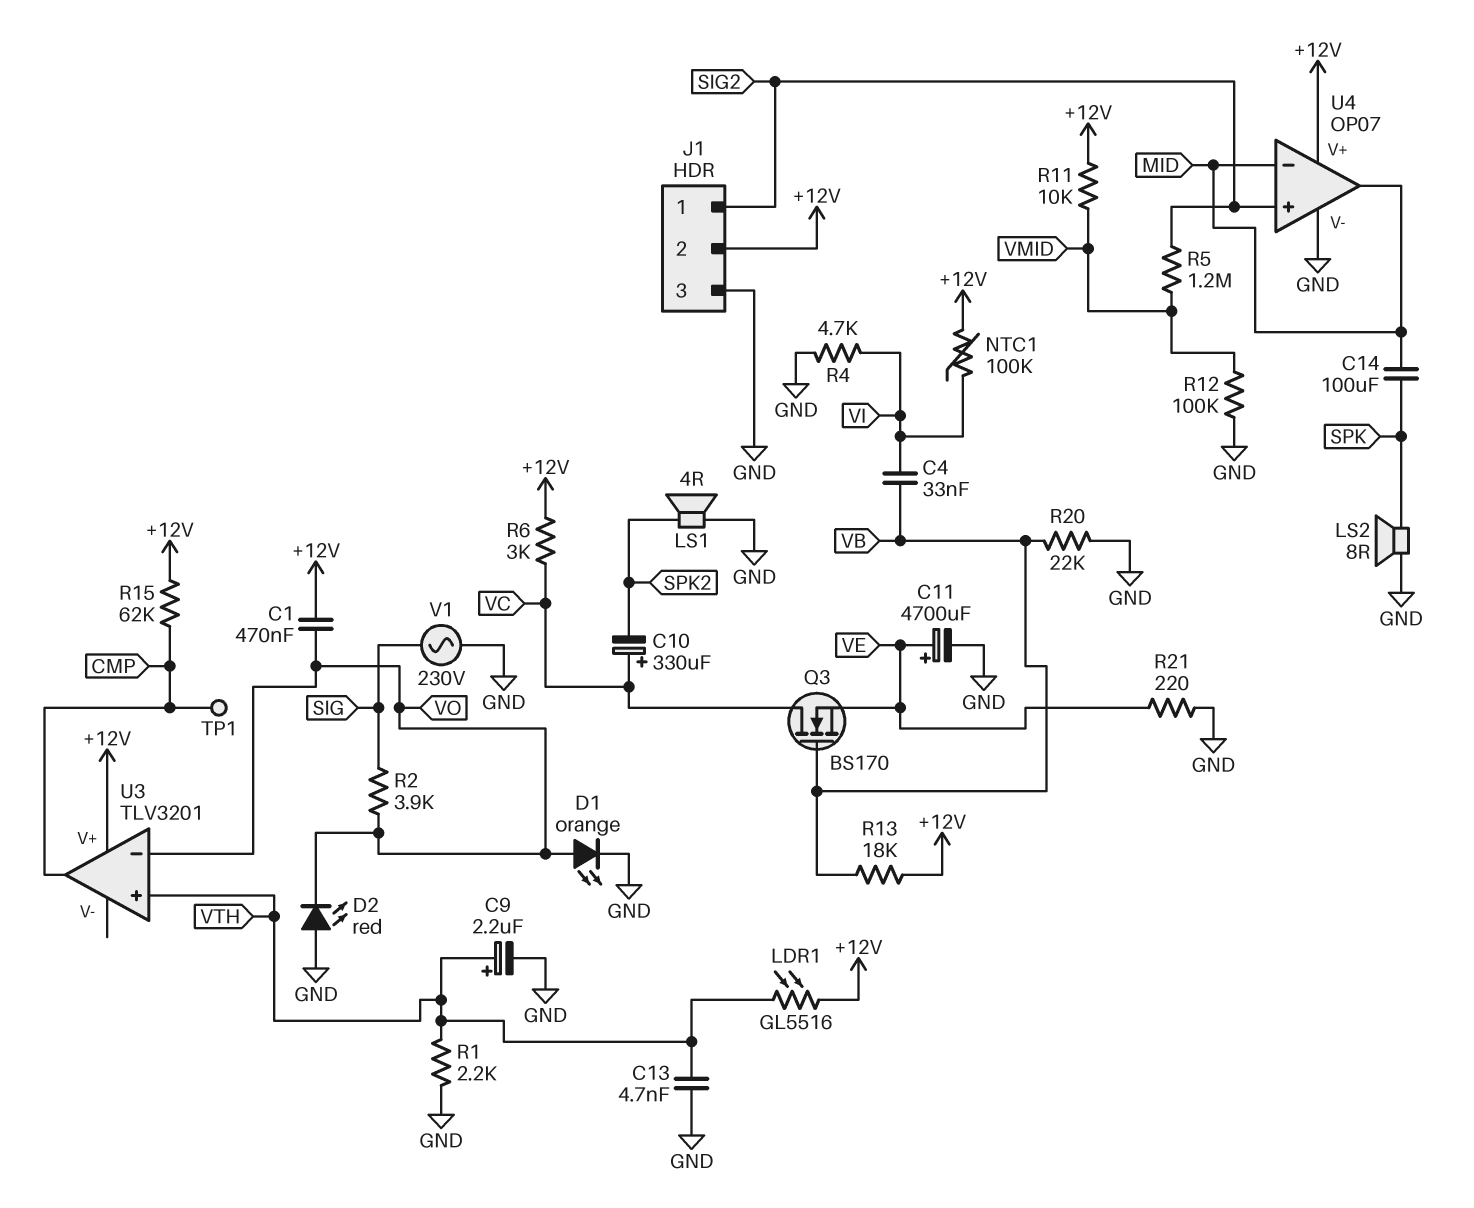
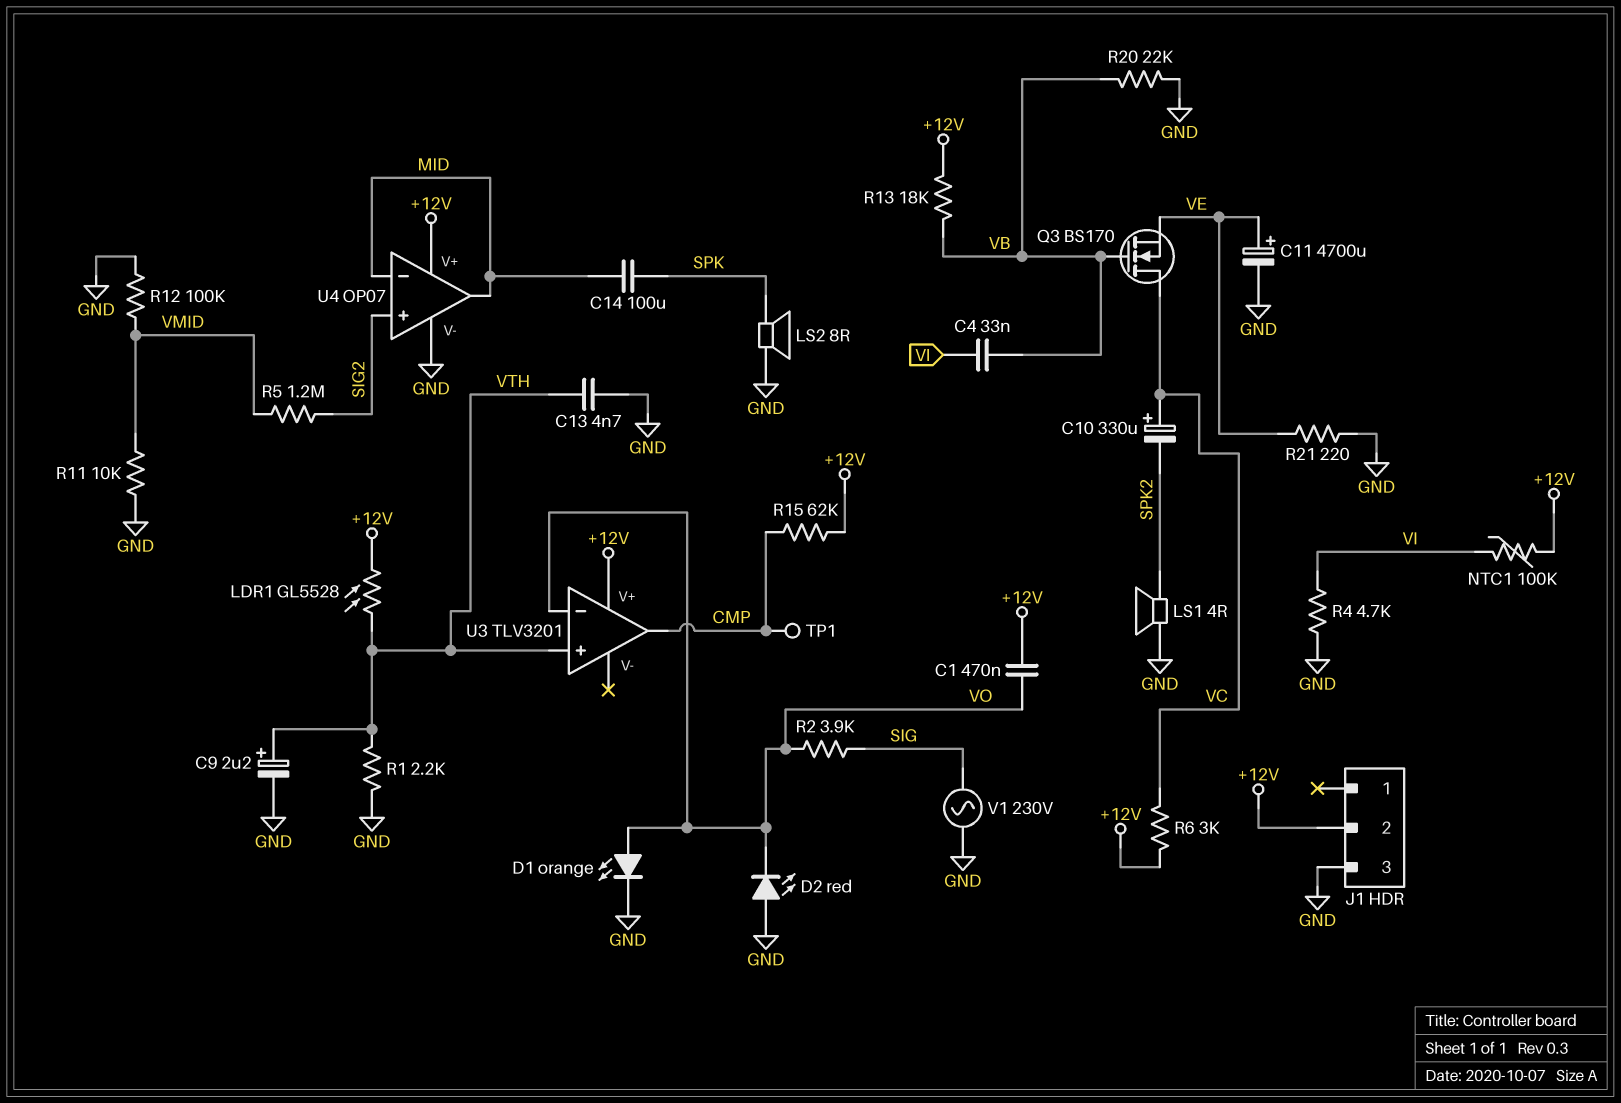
J1 pin 1: SIG2 -> none
LDR1: GL5516 (+12V, VTH) -> GL5528 (+12V, VTH)
R11: 10k (+12V, VMID) -> 10k (GND, VMID)

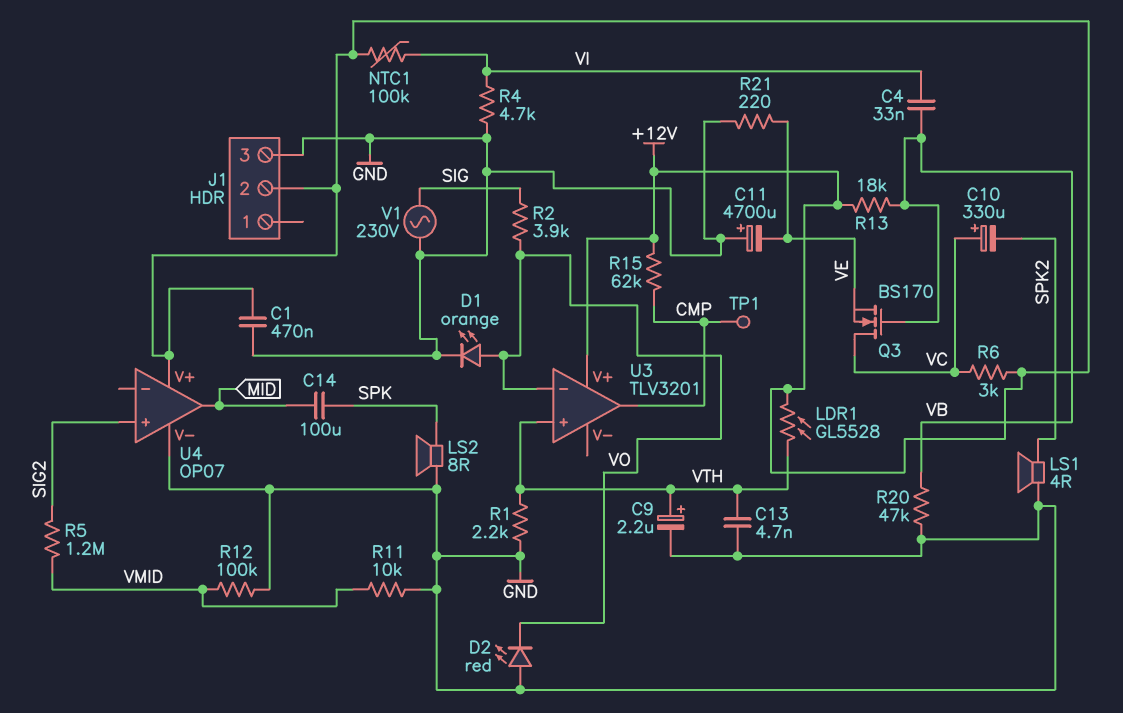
C1: 470nF (+12V, VO) -> 470nF (+12V, GND)
C11: 4700uF (plus VE, minus GND) -> 4700uF (plus GND, minus VE)
R20: 22k (GND, VB) -> 47k (GND, VB)
U4 pin in-: MID -> none

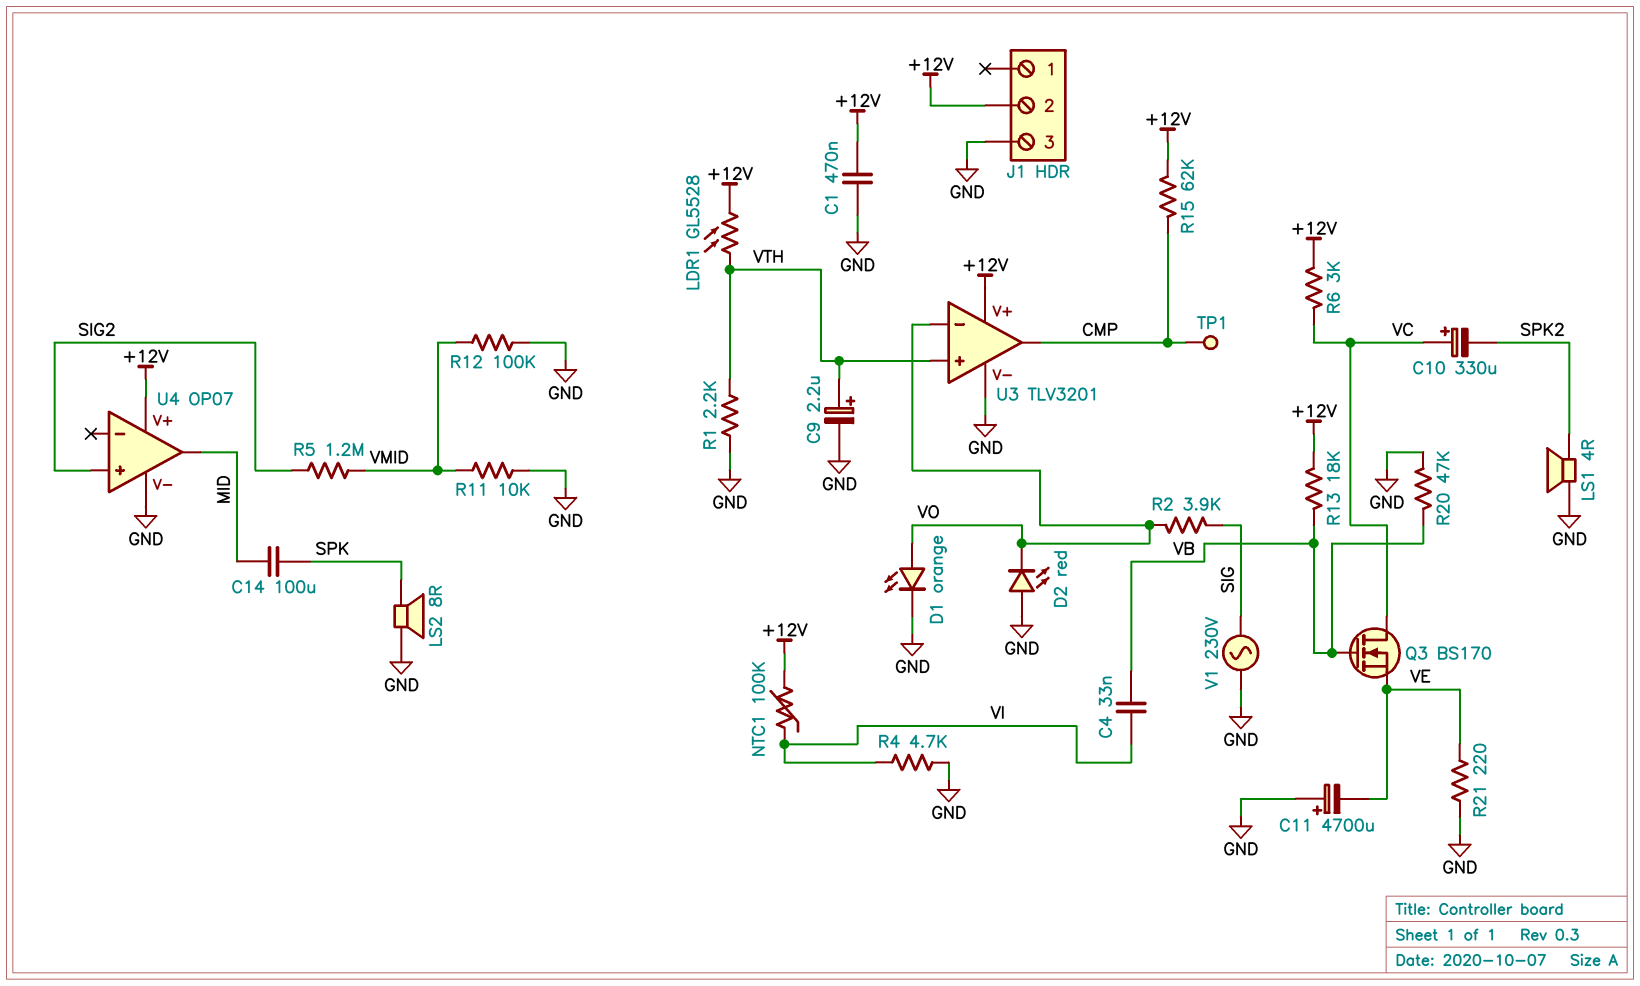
C13: 4.7nF (GND, VTH) -> none
U3 pin V-: none -> GND

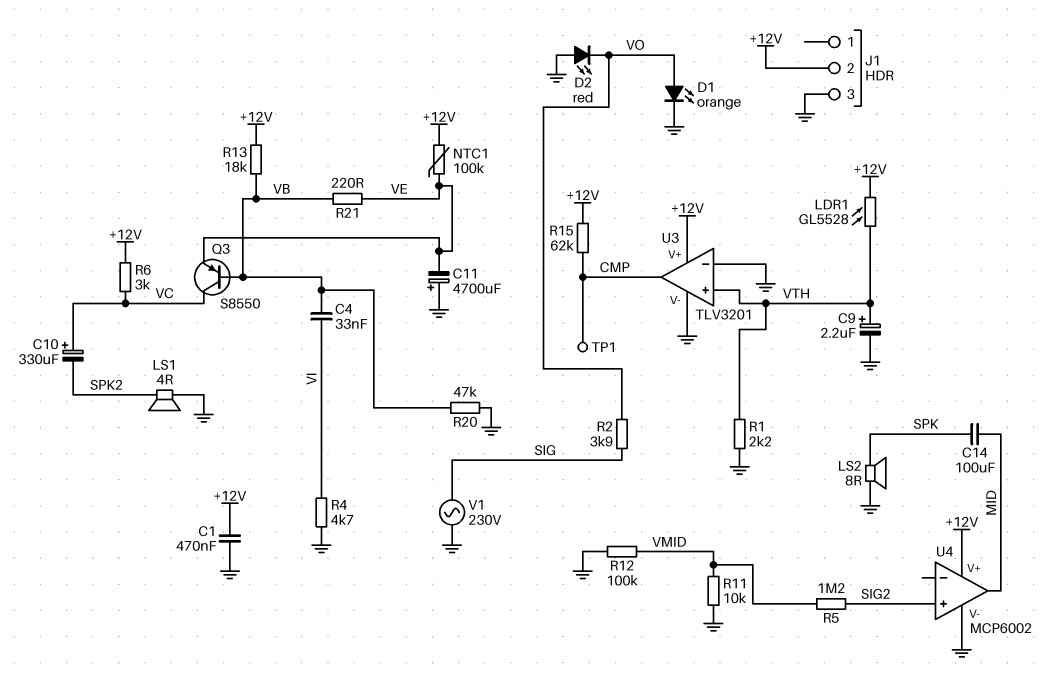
NTC1: 100k (+12V, VI) -> 100k (+12V, VE)
Q3: NMOS BS170 (G VB, D VC, S VE) -> PNP S8550 (B VB, C VC, E VE)
R21: 220 (GND, VE) -> 220 (VB, VE)
U3 pin in-: VO -> GND
U4: OP07 -> MCP6002

